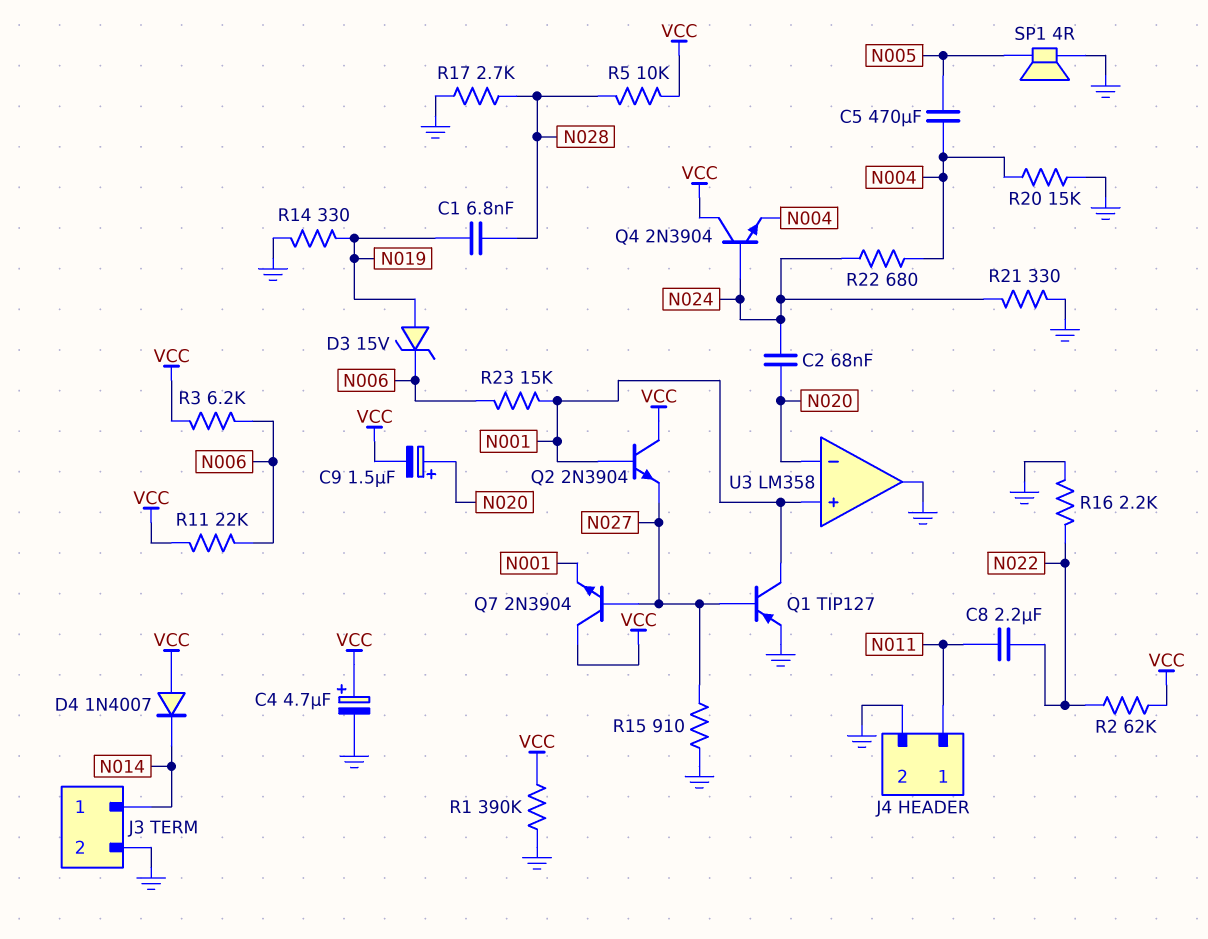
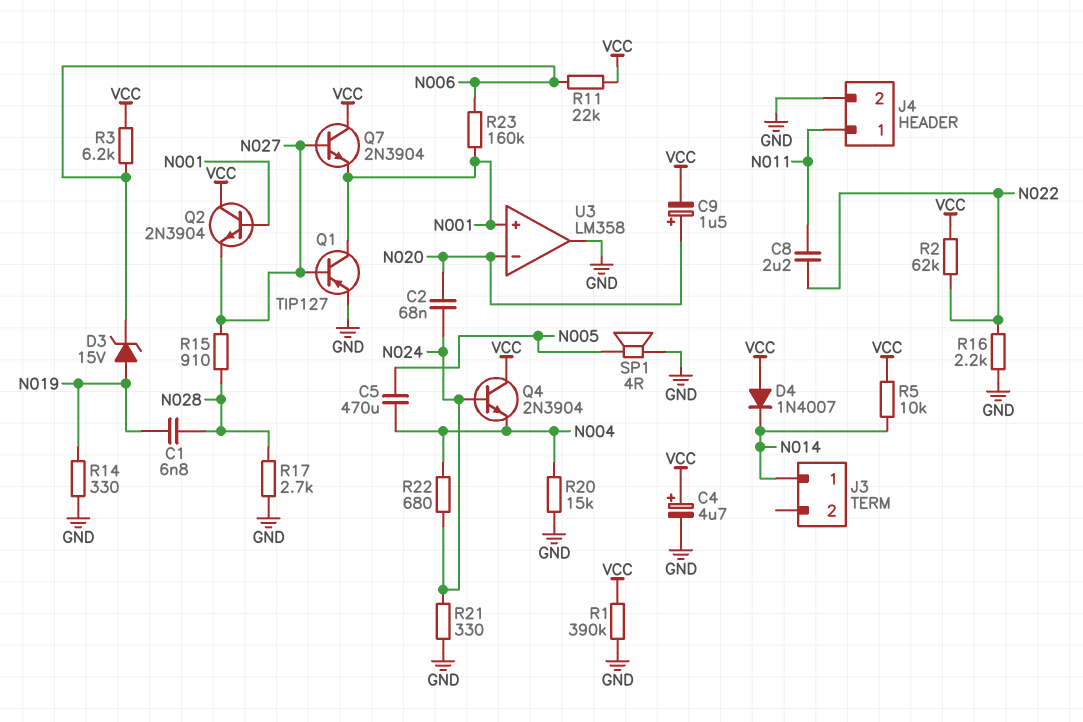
J3 pin 2: GND -> none
R5: 10k (N028, VCC) -> 10k (N014, VCC)
R15: 910 (GND, N027) -> 910 (N027, N028)
R23: 15k (N001, N006) -> 160k (N001, N006)

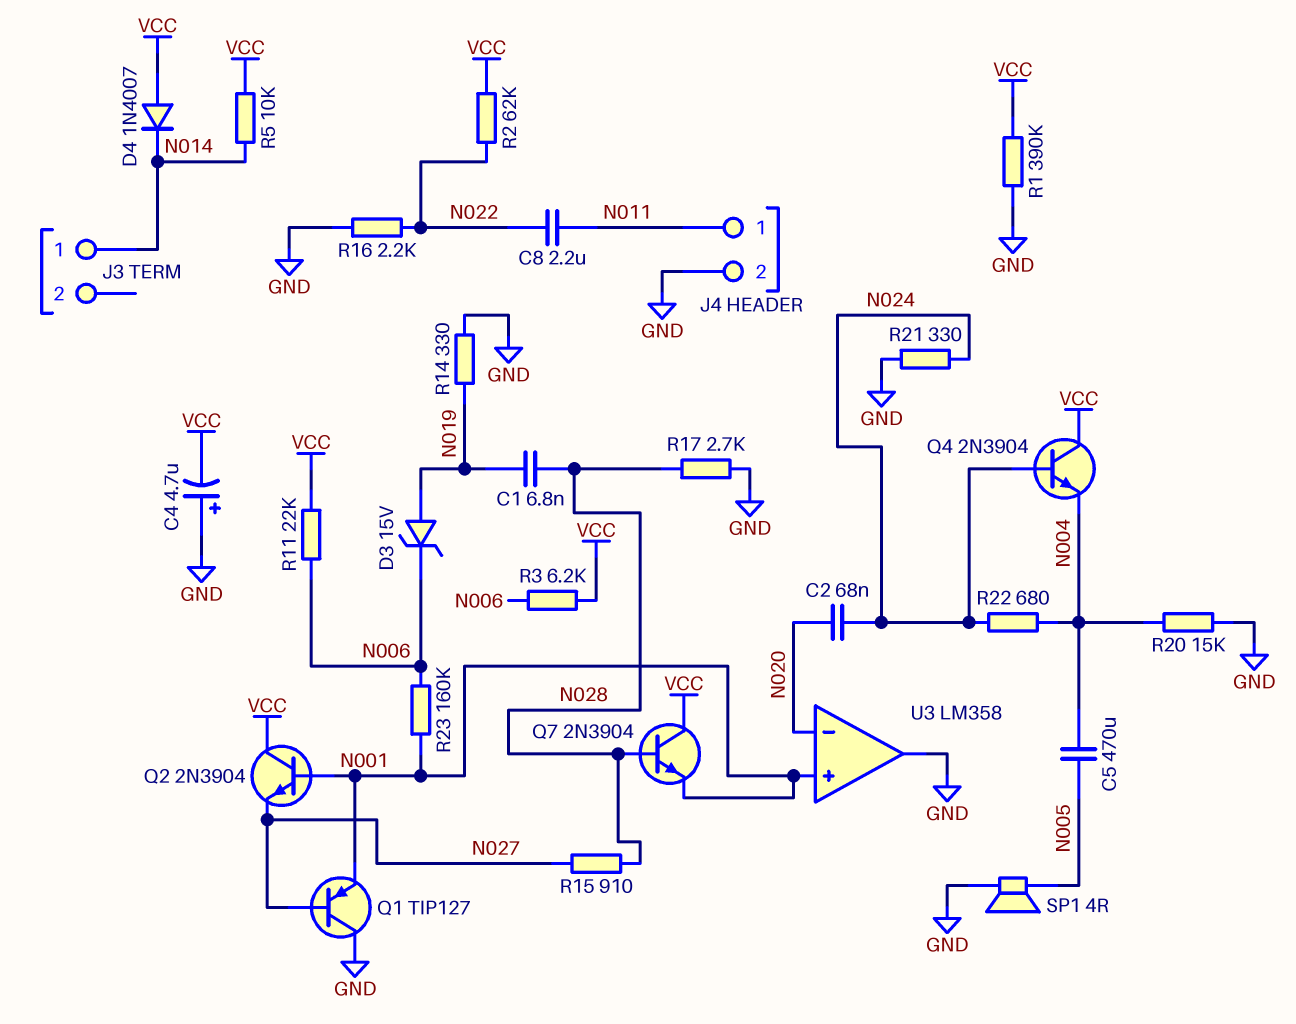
C4: 4.7uF (plus VCC, minus GND) -> 4.7uF (plus GND, minus VCC)
C9: 1.5uF (plus N020, minus VCC) -> none
Q1: PNP TIP127 (B N027, C N001, E GND) -> PNP TIP127 (B N027, C GND, E N001)
Q7: NPN 2N3904 (B N027, C VCC, E N001) -> NPN 2N3904 (B N028, C VCC, E N001)

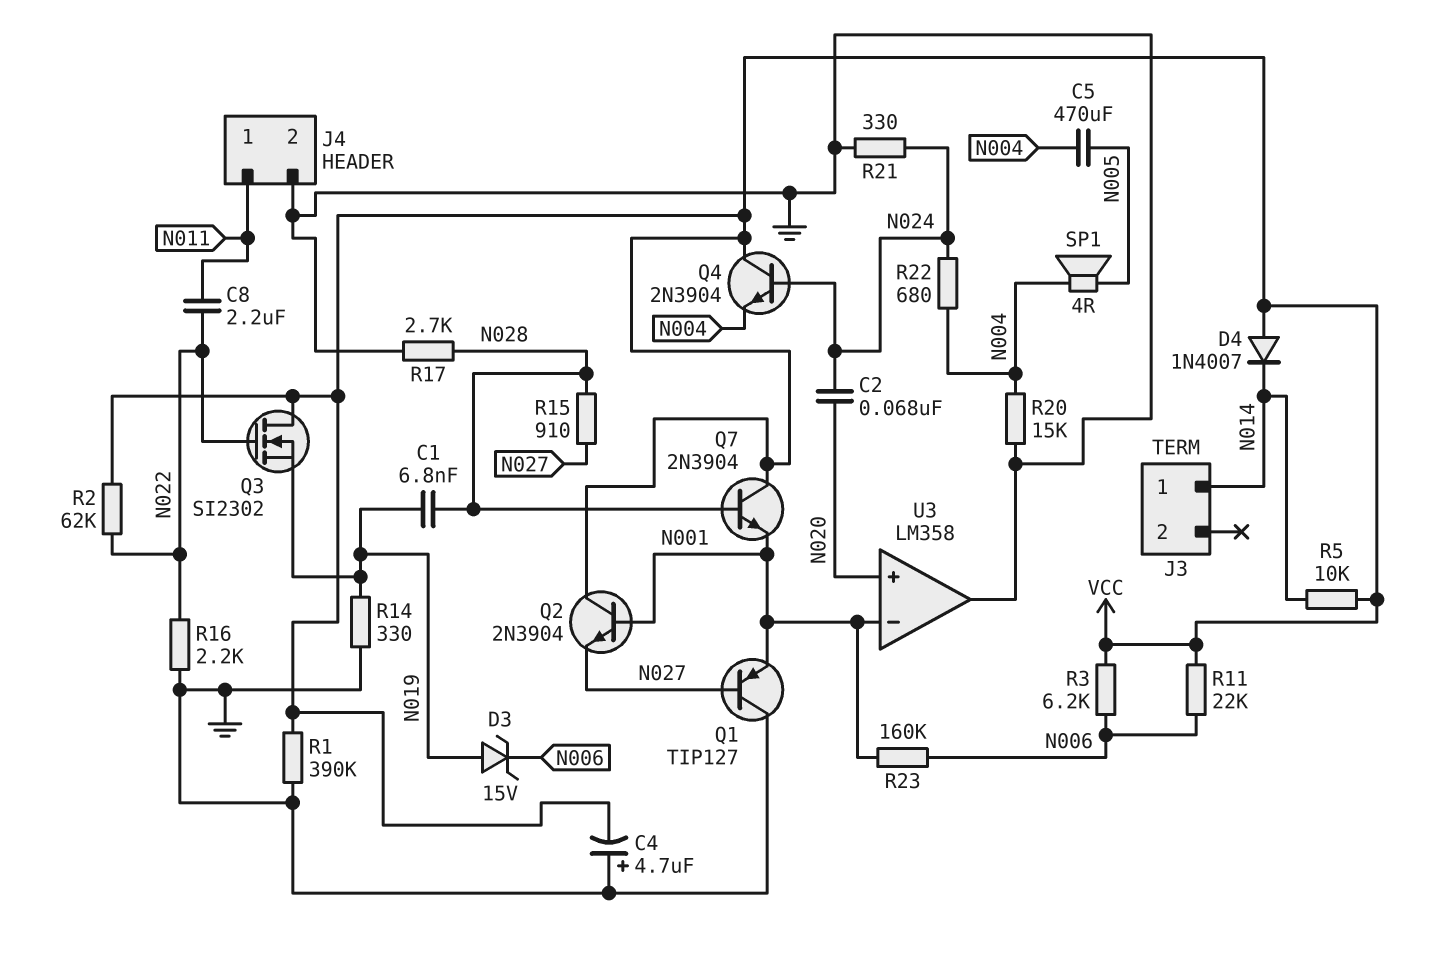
Q3: none -> NMOS SI2302 (G N022, D VCC, S N019)
SP1: speaker 4R (GND, N005) -> speaker 4R (N004, N005)
U3 pin in+: N001 -> N020
U3 pin in-: N020 -> N001

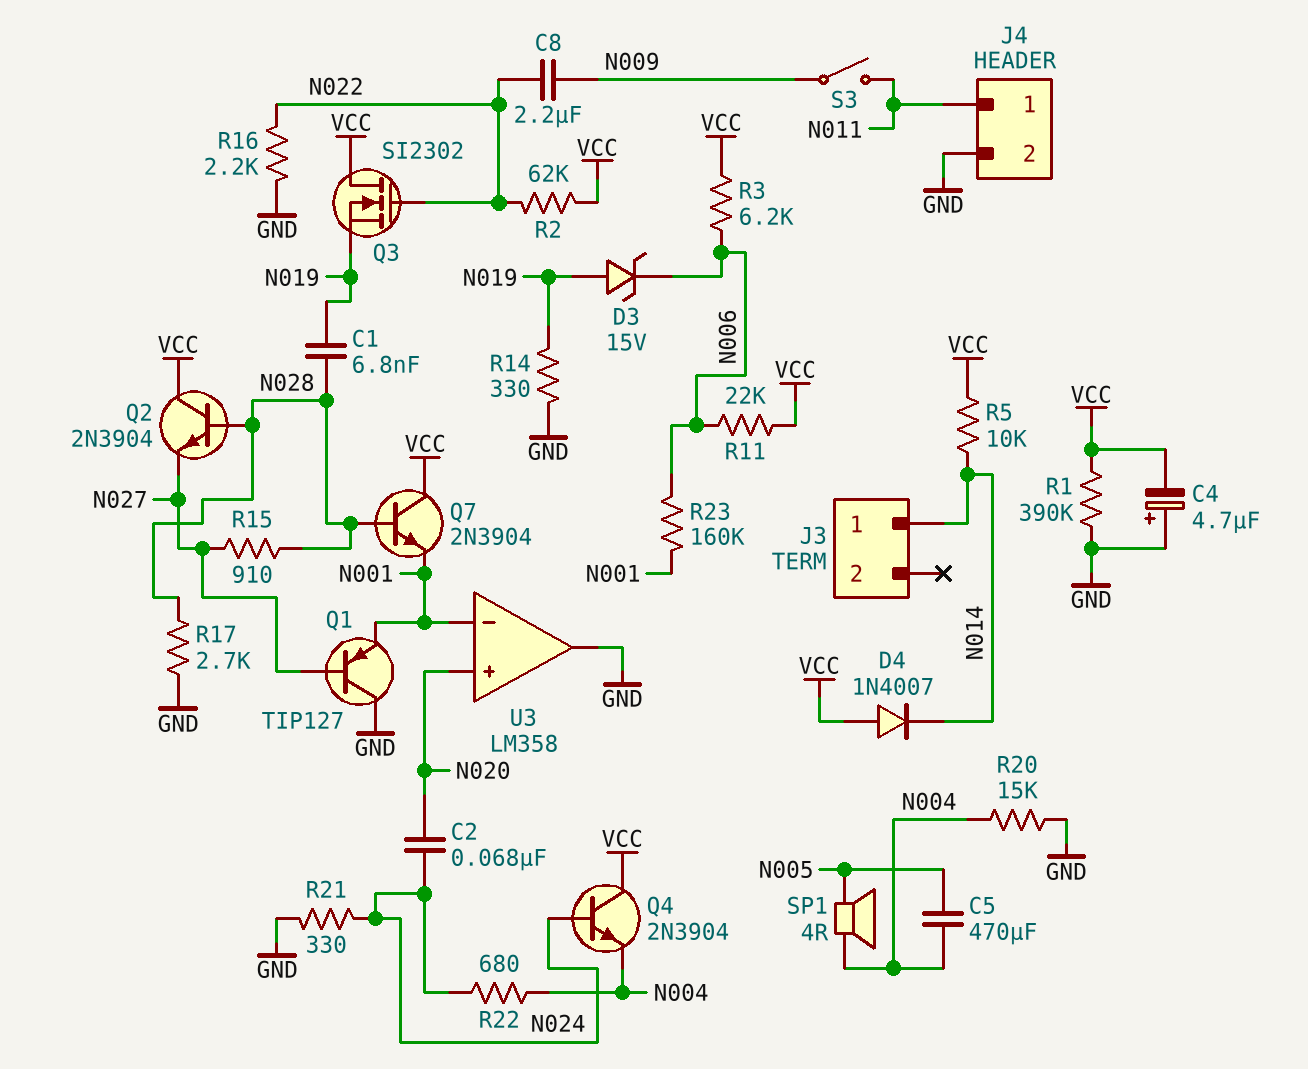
C8: 2.2uF (N011, N022) -> 2.2uF (N009, N022)
Q2: NPN 2N3904 (B N001, C VCC, E N027) -> NPN 2N3904 (B N028, C VCC, E N027)
S3: none -> switch (N009, N011)

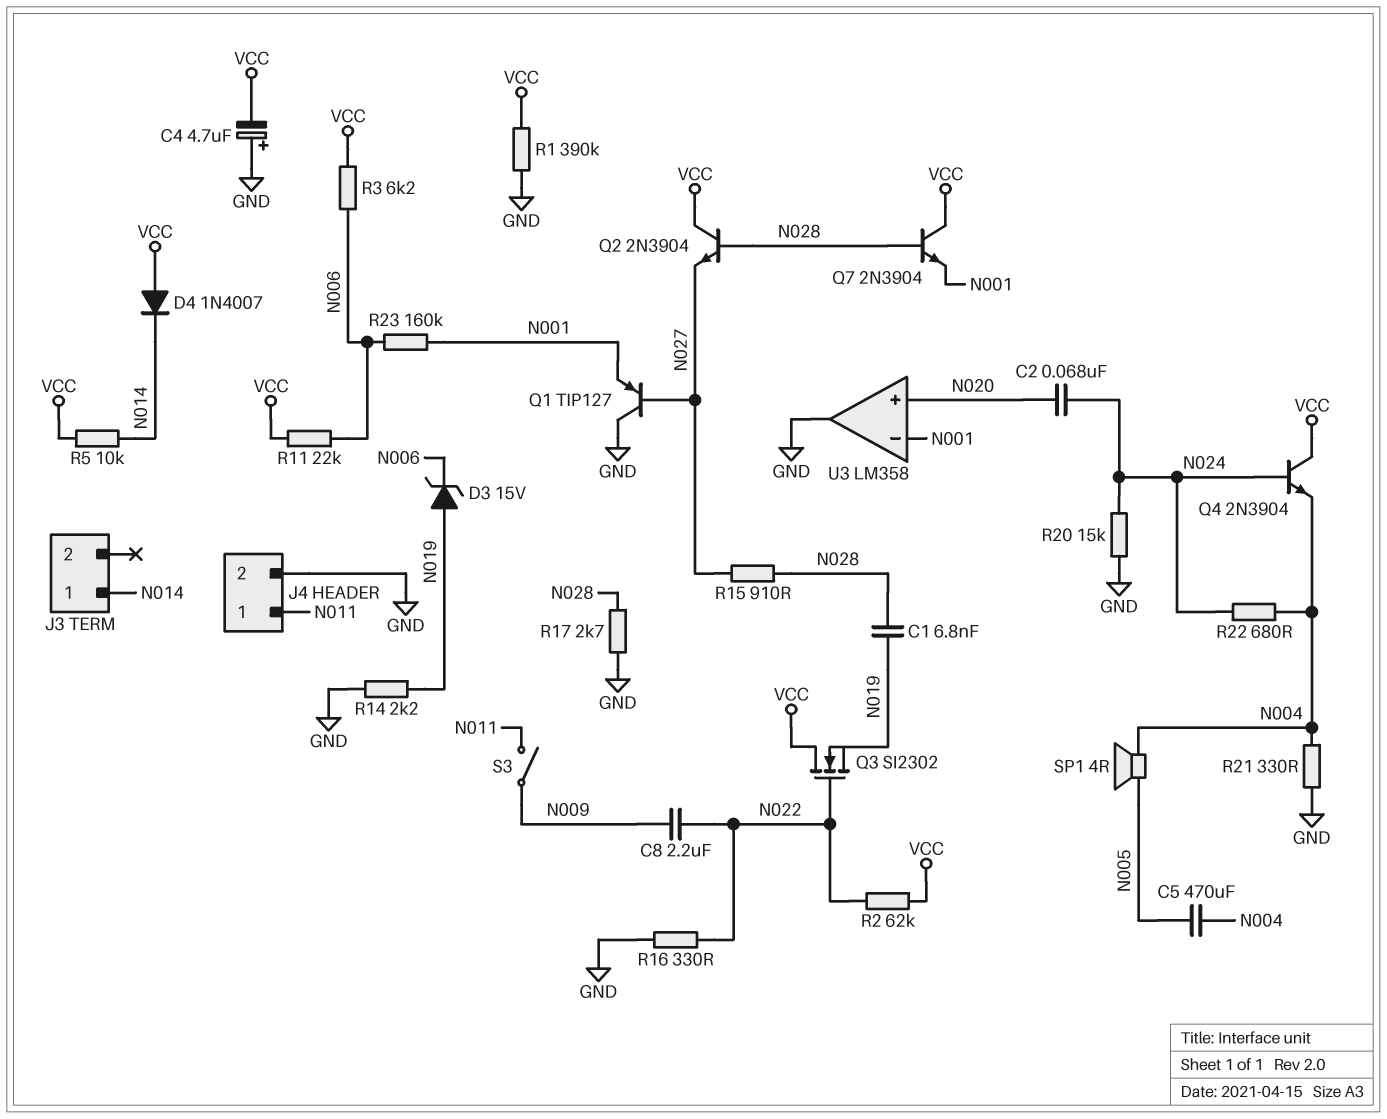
R14: 330 (GND, N019) -> 2.2k (GND, N019)
R16: 2.2k (GND, N022) -> 330 (GND, N022)
R20: 15k (GND, N004) -> 15k (GND, N024)
R21: 330 (GND, N024) -> 330 (GND, N004)

